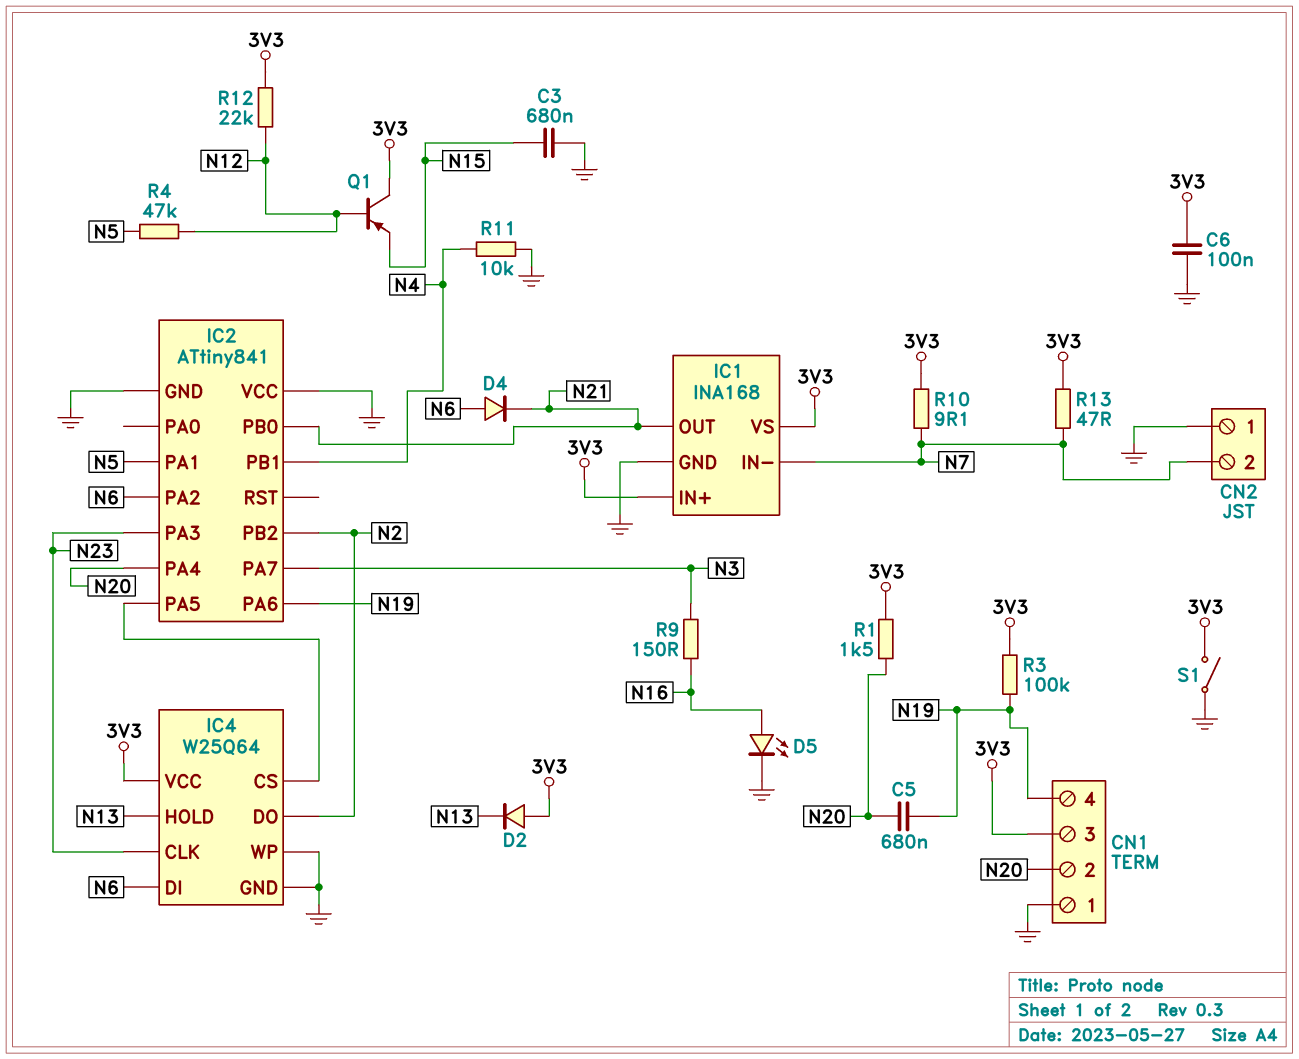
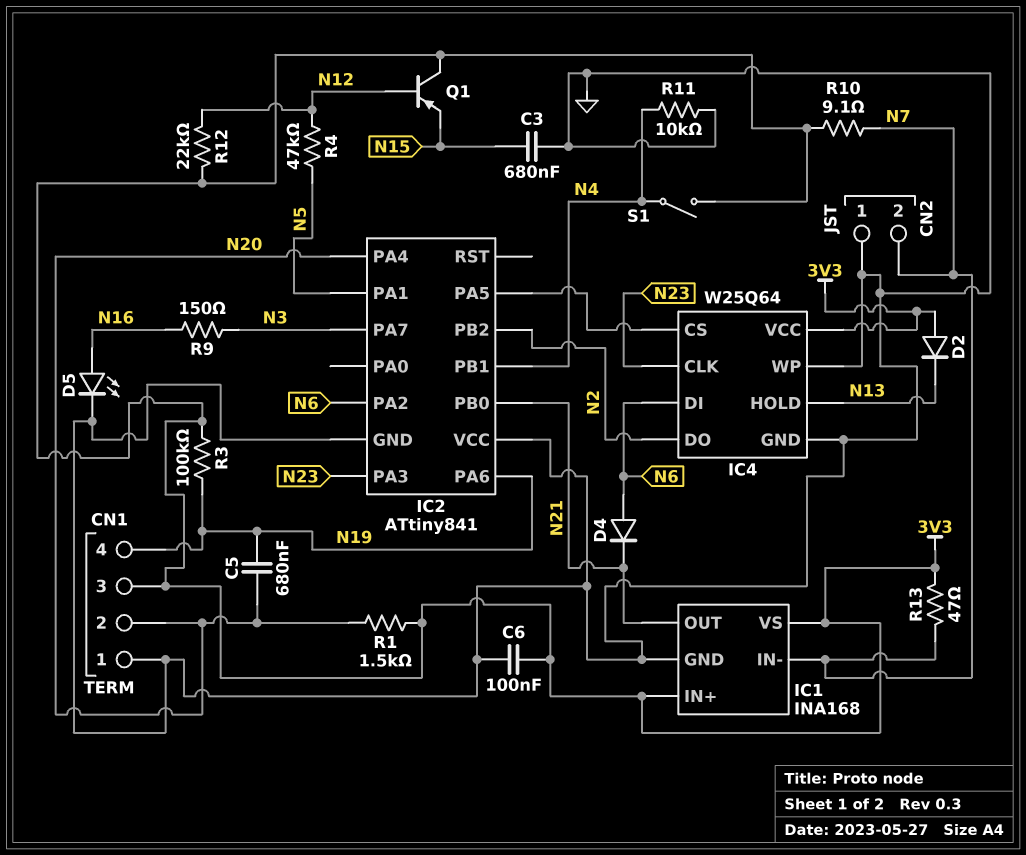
S1: switch (3V3, GND) -> switch (3V3, N4)

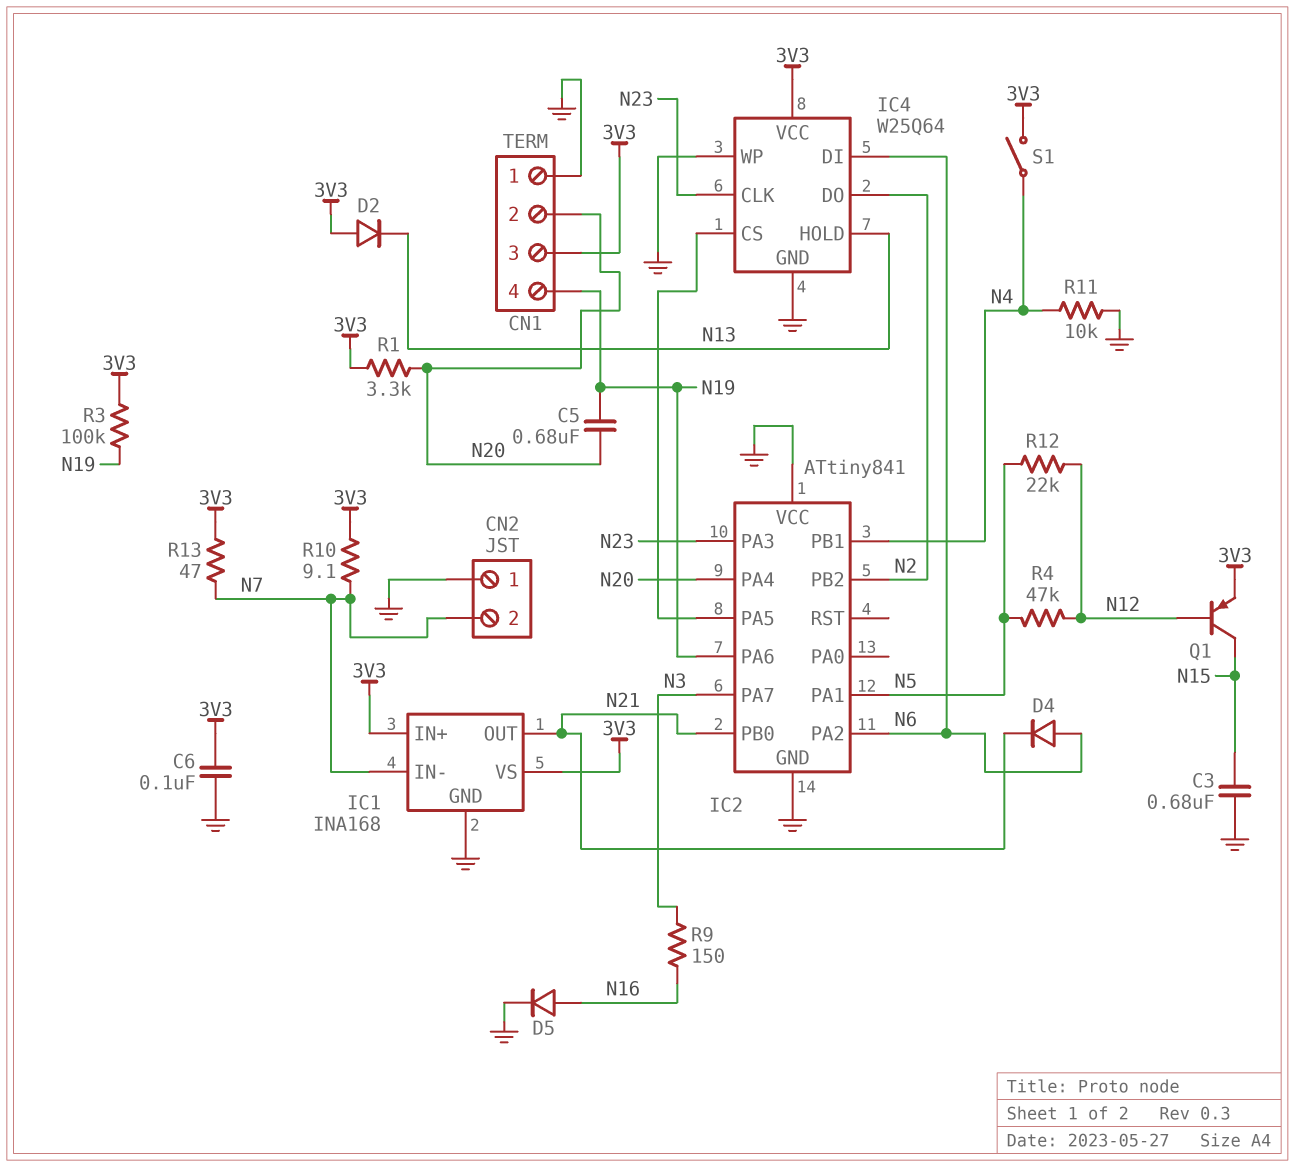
D5: LED (A N16, K GND) -> diode (A N16, K GND)
Q1: PNP (B N12, C 3V3, E N15) -> PNP (B N12, C N15, E 3V3)
R1: 1.5k (3V3, N20) -> 3.3k (3V3, N20)
R12: 22k (3V3, N12) -> 22k (N5, N12)

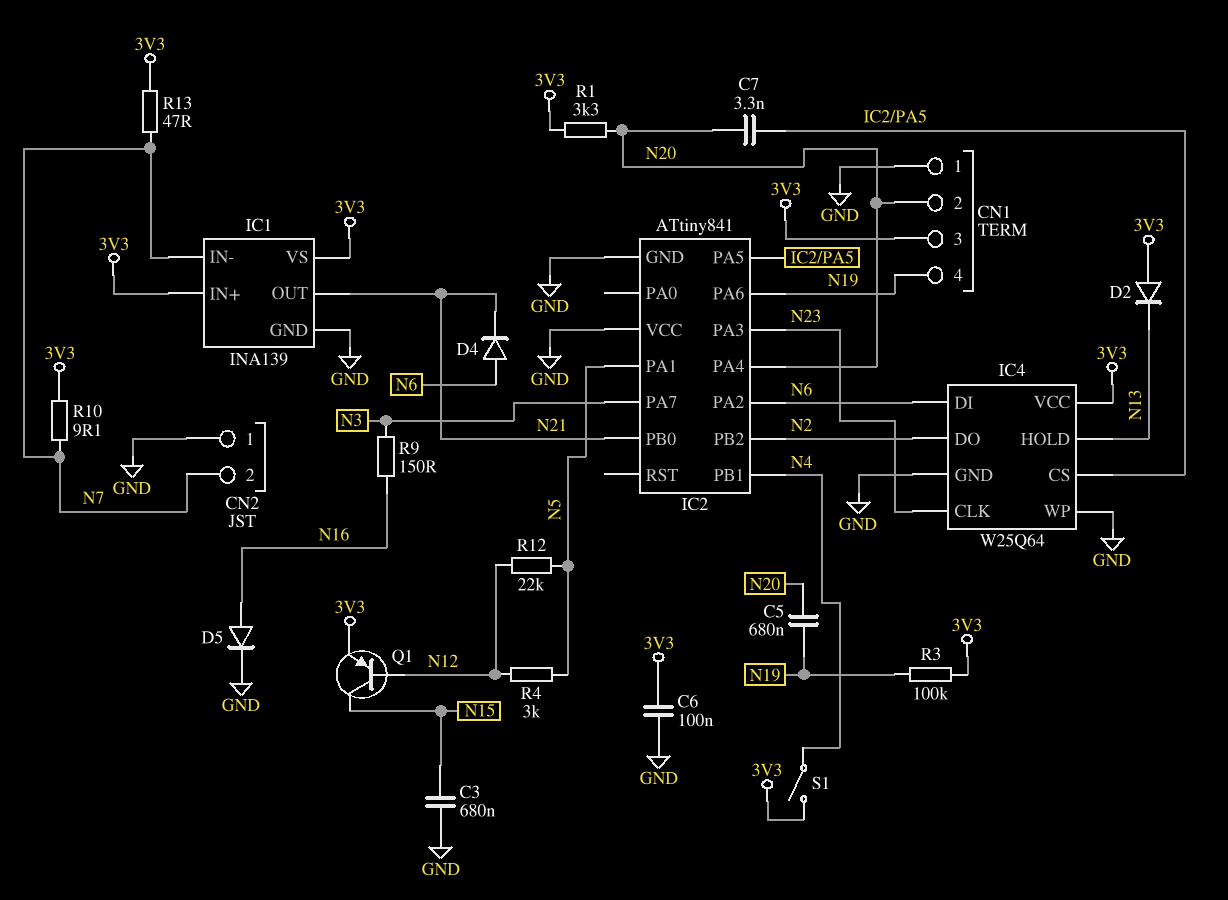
C7: none -> 3.3nF (IC2/PA5, N20)
IC1: INA168 -> INA139
R4: 47k (N5, N12) -> 3k (N5, N12)
R11: 10k (GND, N4) -> none

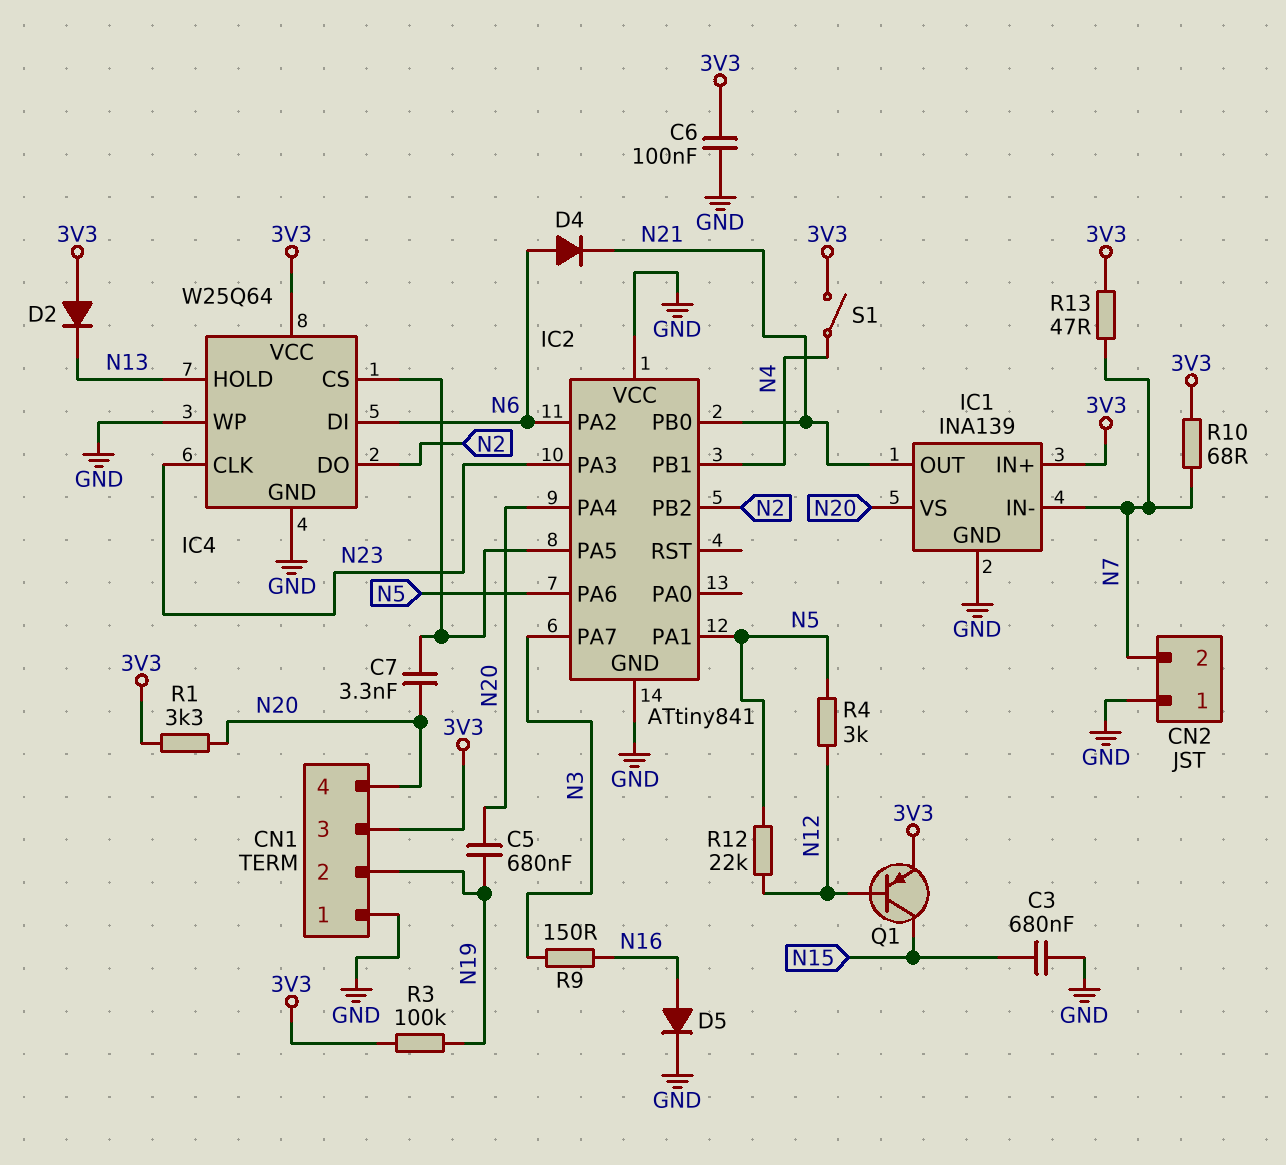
CN1 pin 2: N20 -> N19
CN1 pin 4: N19 -> N20
IC1 pin VS: 3V3 -> N20
IC2 pin PA6: N19 -> N5
R10: 9.1 (3V3, N7) -> 68 (3V3, N7)

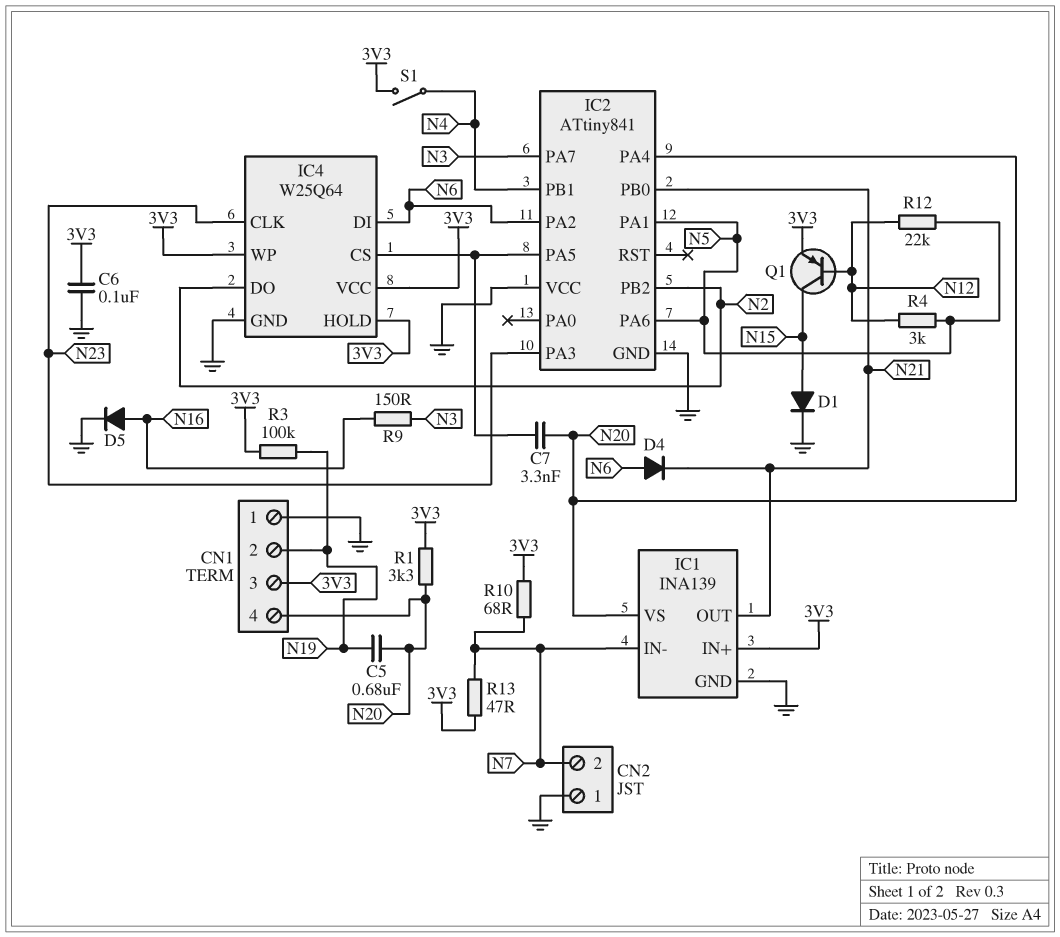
C3: 680nF (GND, N15) -> none
D1: none -> diode (A N15, K GND)
D2: diode (A 3V3, K N13) -> none
IC4 pin HOLD: N13 -> 3V3
IC4 pin WP: GND -> 3V3

